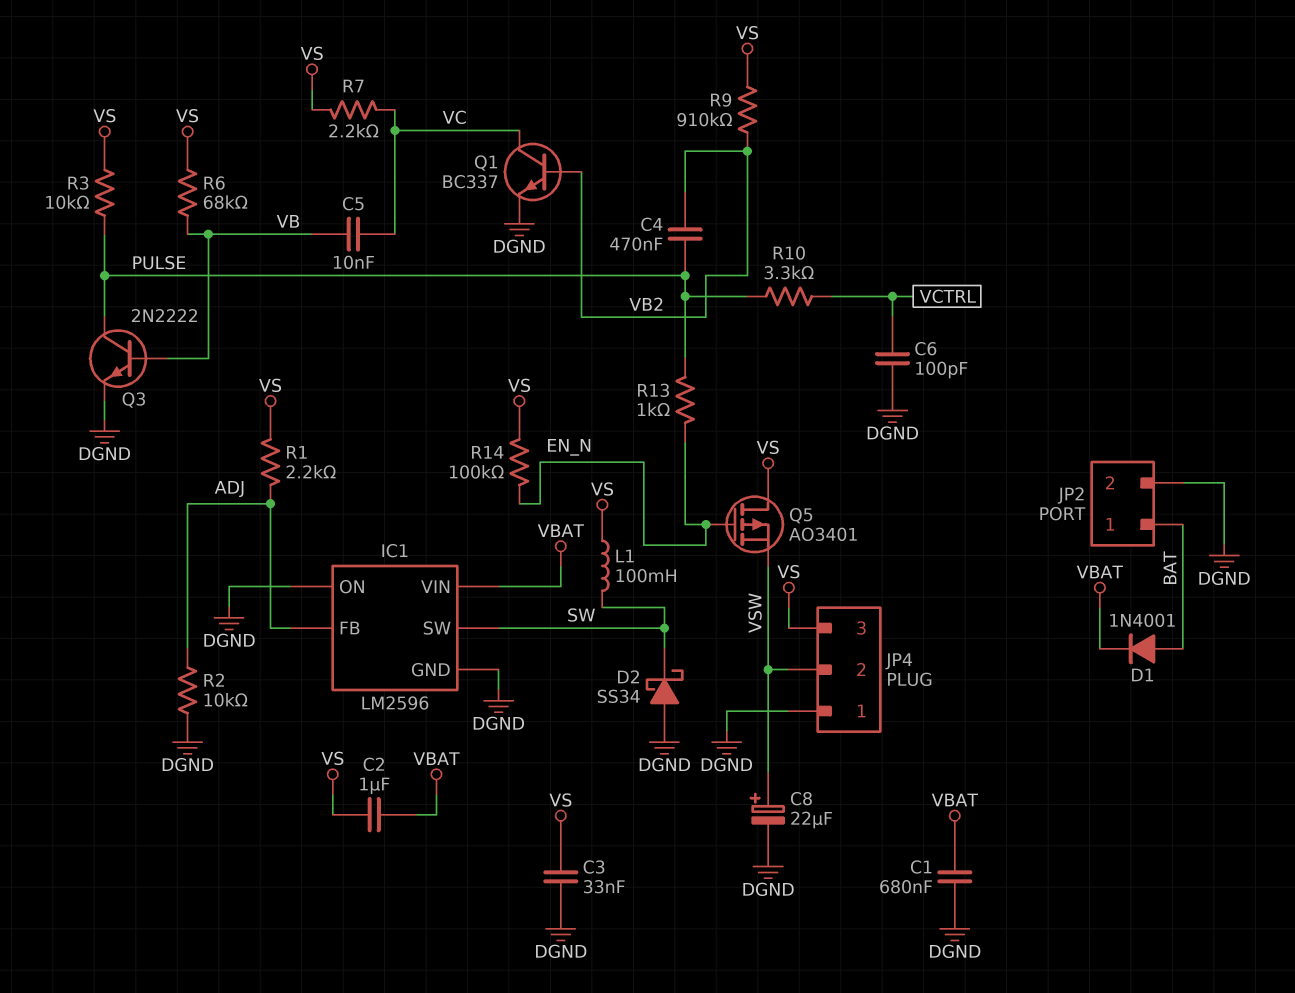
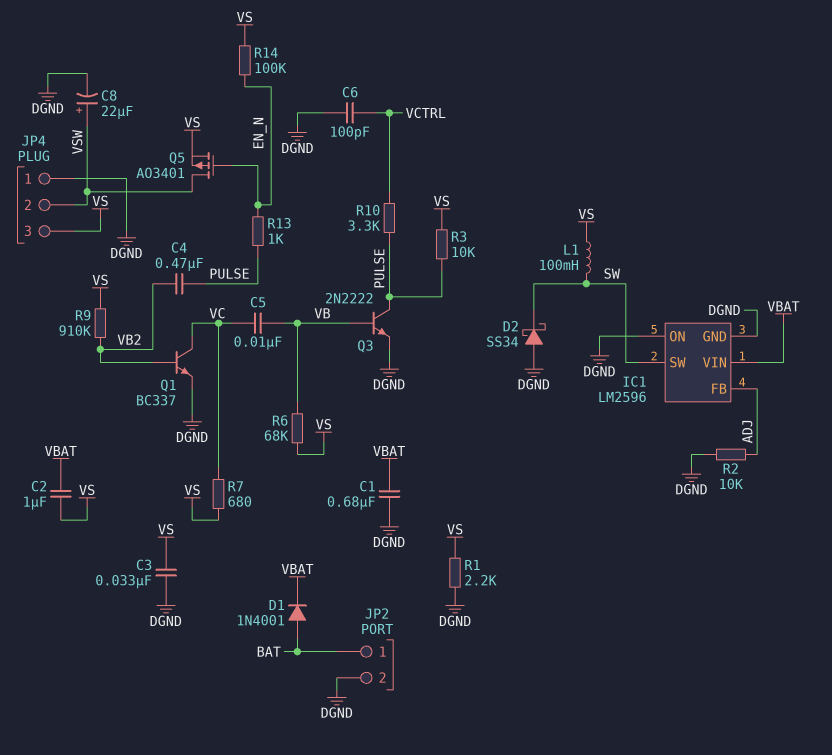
Q5: PMOS AO3401 (G EN_N, D VS, S VSW) -> PMOS AO3401 (G EN_N, D VSW, S VS)
R1: 2.2k (ADJ, VS) -> 2.2k (DGND, VS)
R7: 2.2k (VC, VS) -> 680 (VC, VS)

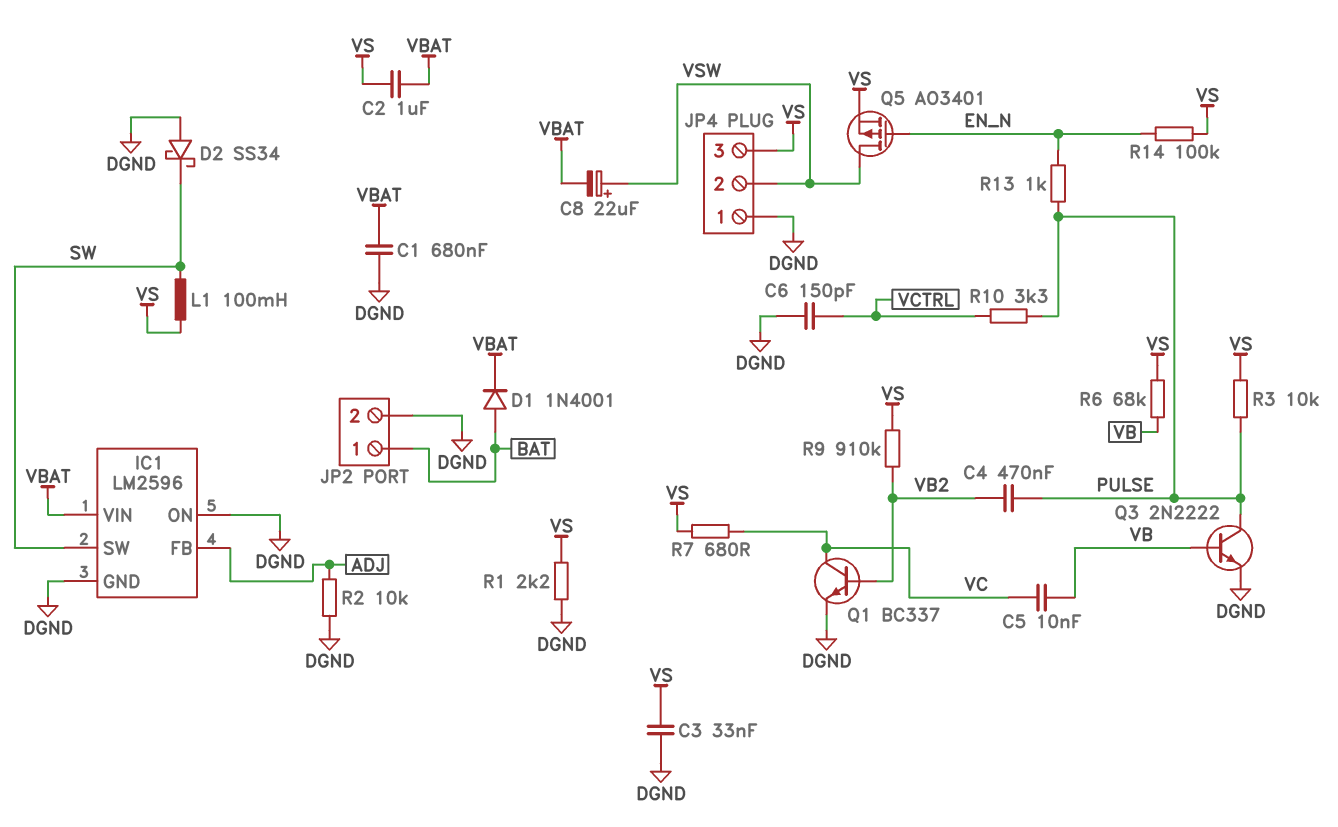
C6: 100pF (DGND, VCTRL) -> 150pF (DGND, VCTRL)
C8: 22uF (plus VSW, minus DGND) -> 22uF (plus VSW, minus VBAT)

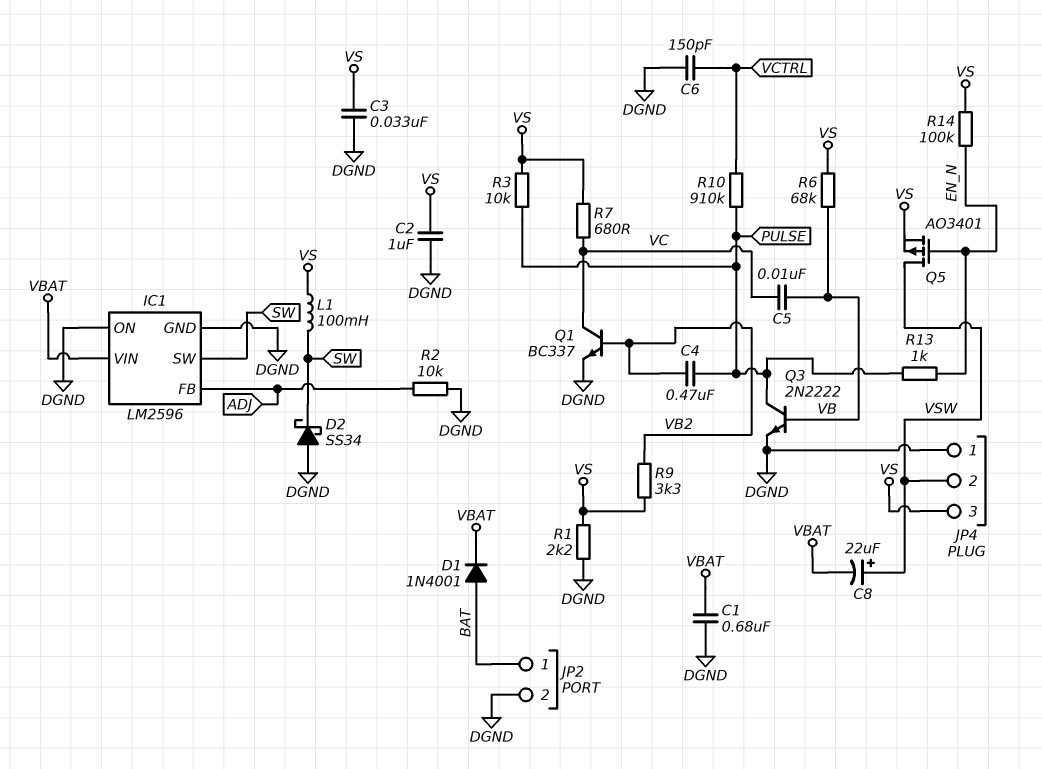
C2: 1uF (VBAT, VS) -> 1uF (DGND, VS)
R9: 910k (VB2, VS) -> 3.3k (VB2, VS)
R10: 3.3k (PULSE, VCTRL) -> 910k (PULSE, VCTRL)

